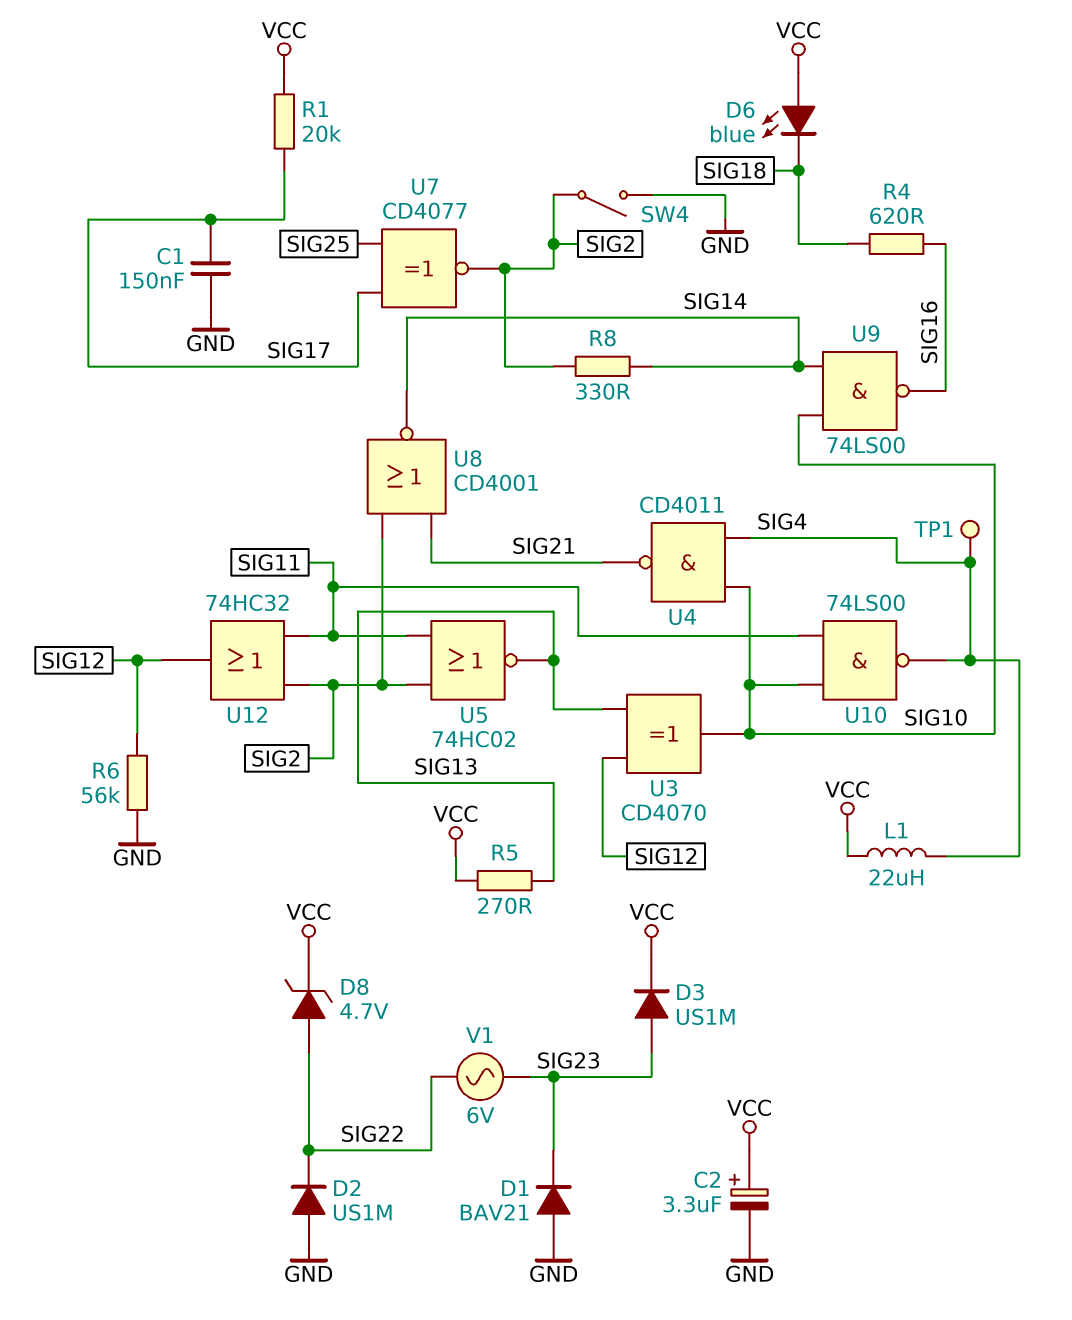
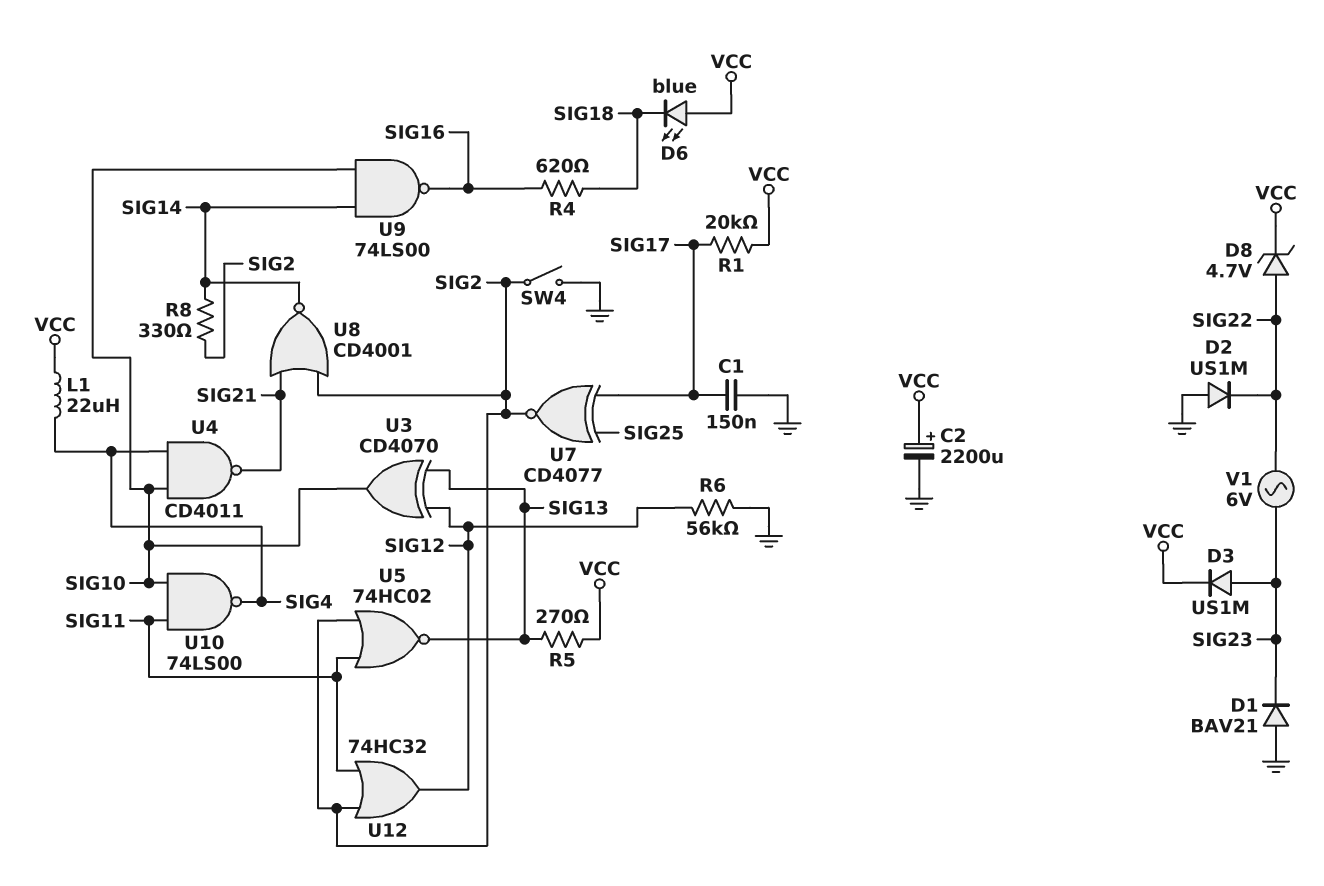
C2: 3.3uF (plus VCC, minus GND) -> 2200uF (plus VCC, minus GND)
TP1: test point (SIG4) -> none

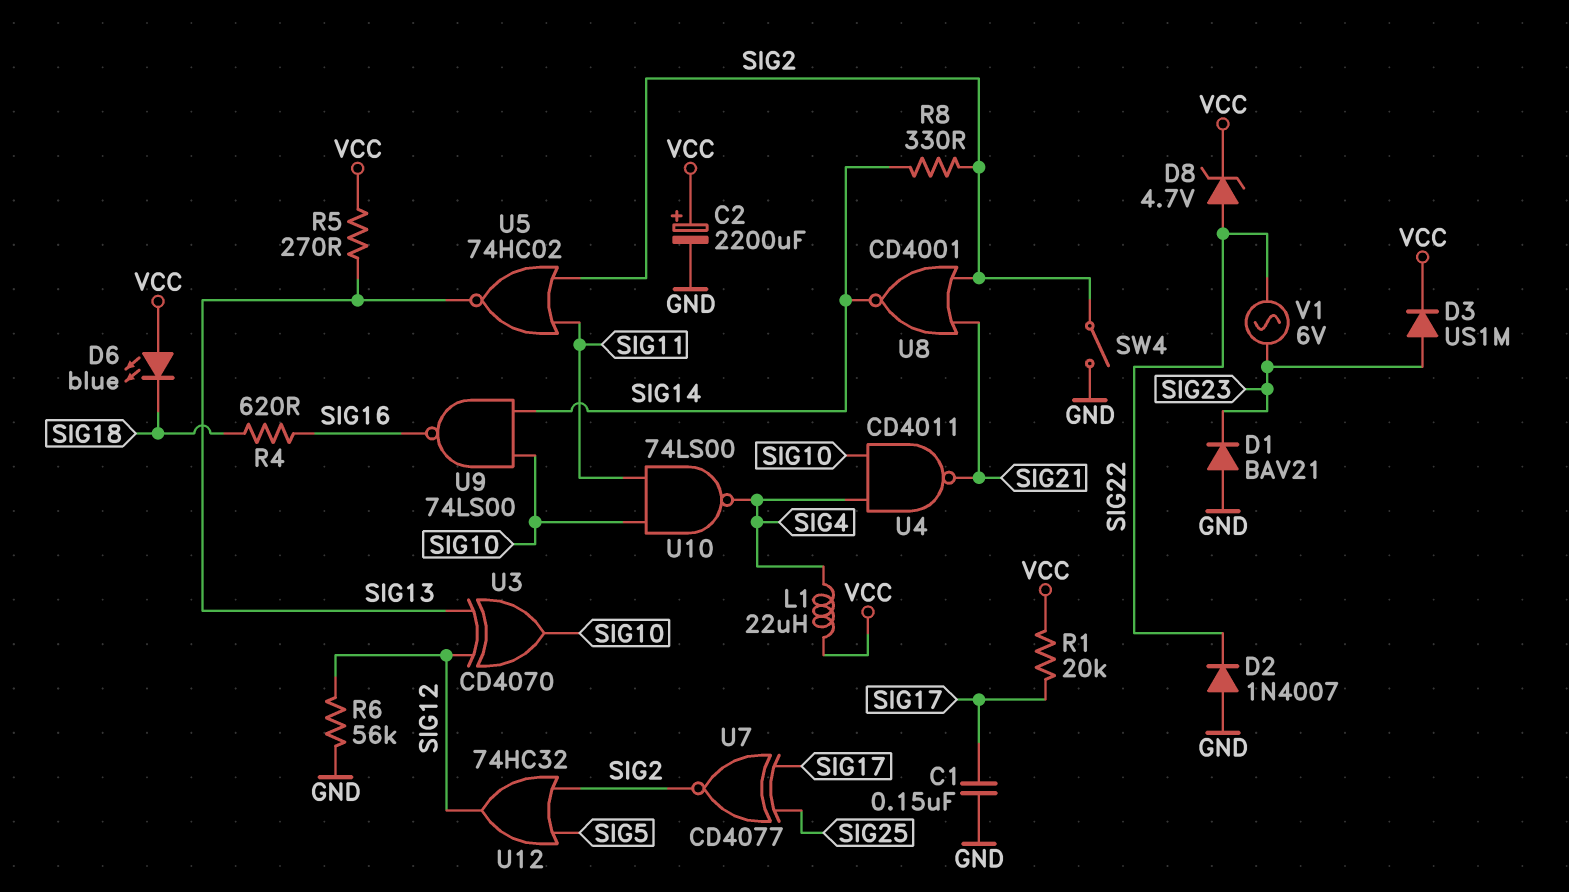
D2: diode US1M (A GND, K SIG22) -> diode 1N4007 (A GND, K SIG22)
U12: OR 74HC32 (in SIG2, in SIG11, out SIG12) -> OR 74HC32 (in SIG2, in SIG5, out SIG12)

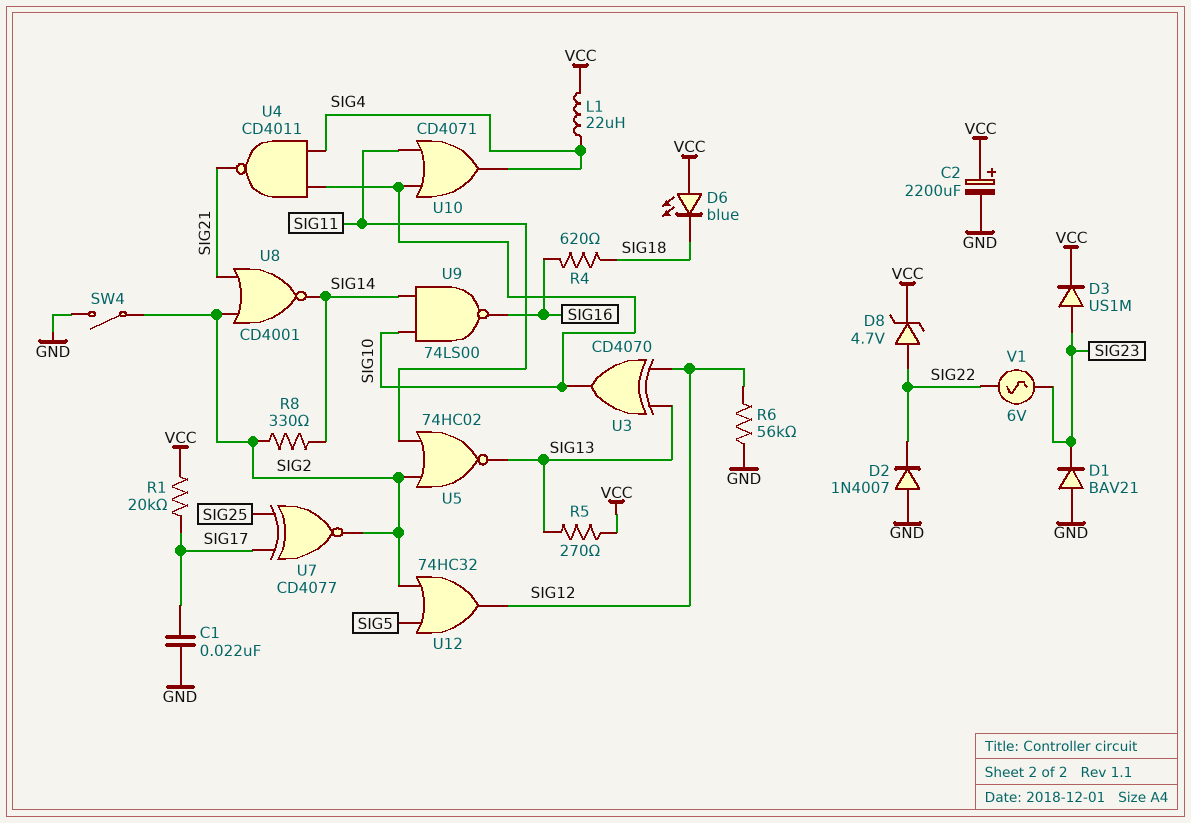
C1: 150nF (GND, SIG17) -> 22nF (GND, SIG17)
U10: NAND 74LS00 (in SIG10, in SIG11, out SIG4) -> OR CD4071 (in SIG10, in SIG11, out SIG4)

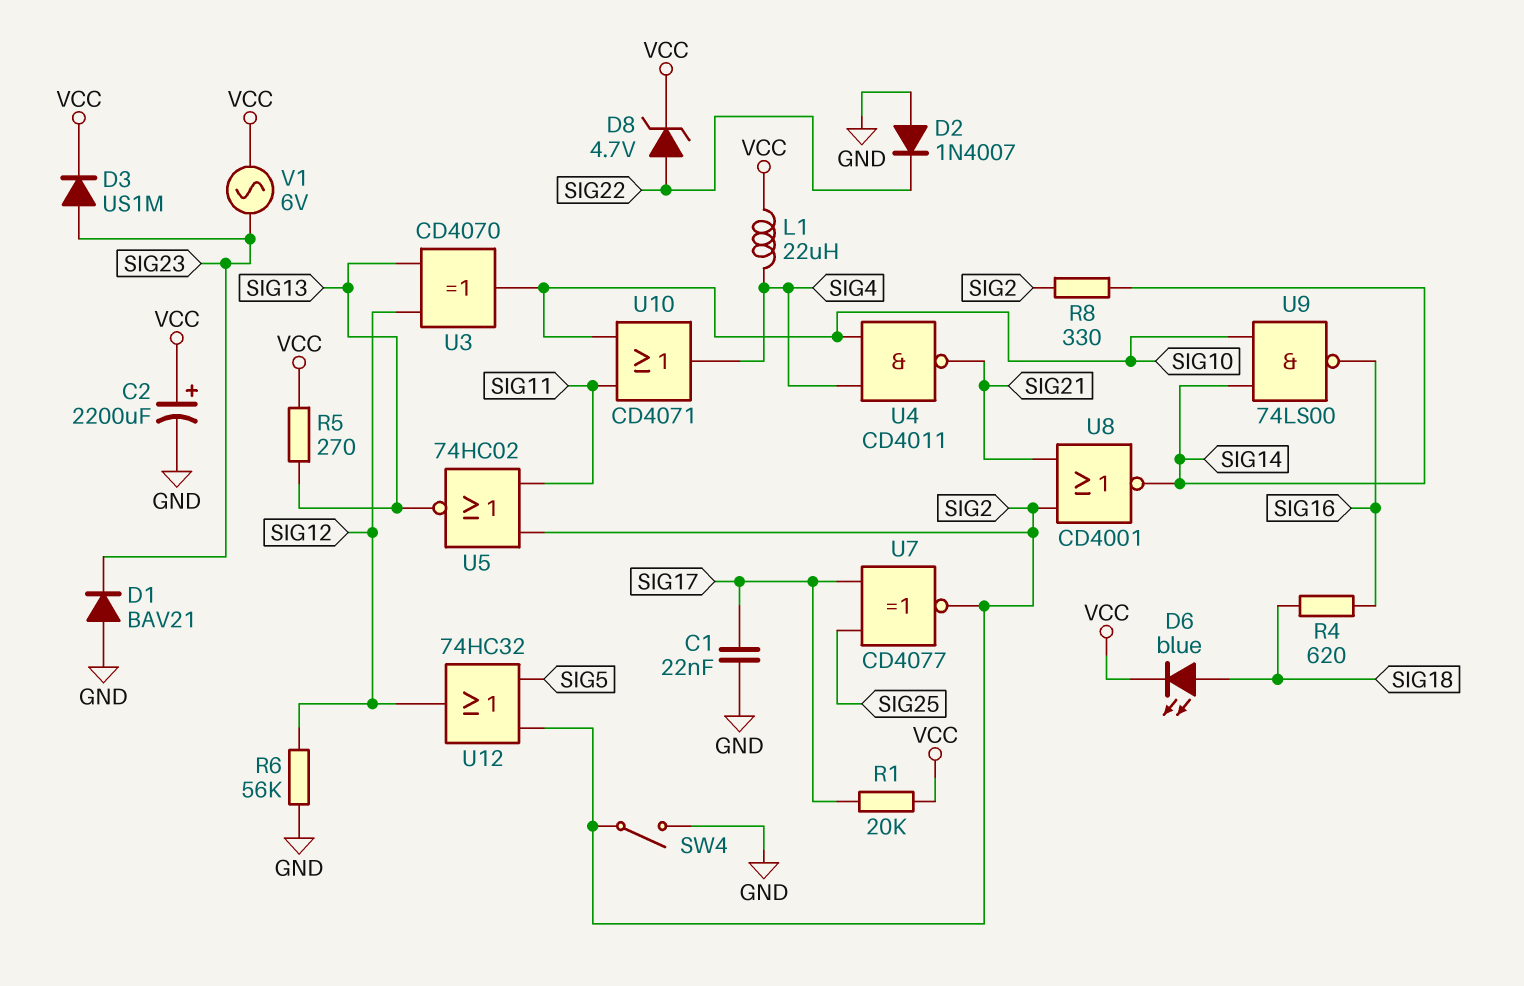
D6: LED blue (A VCC, K SIG18) -> LED blue (A SIG18, K VCC)
V1: AC 6V (SIG22, SIG23) -> AC 6V (SIG23, VCC)

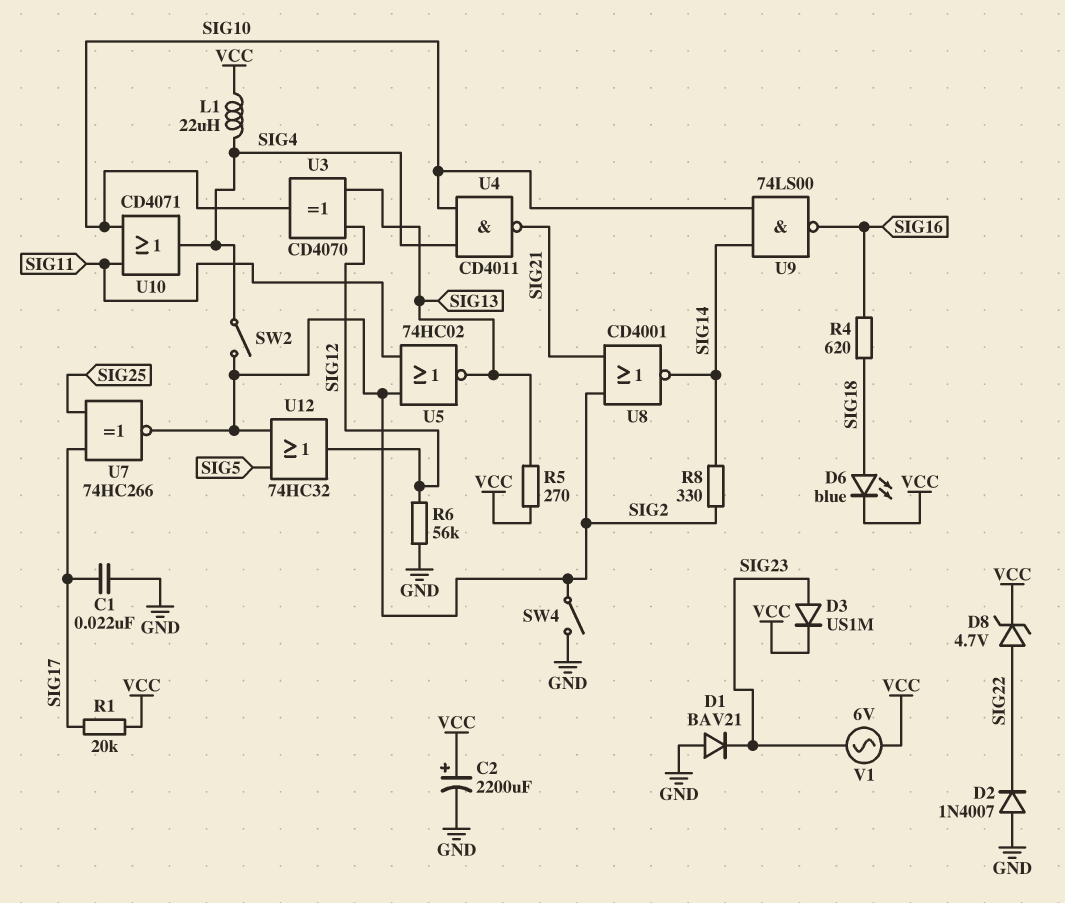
SW2: none -> switch (SIG2, SIG4)
U7: XNOR CD4077 (in SIG17, in SIG25, out SIG2) -> XNOR 74HC266 (in SIG17, in SIG25, out SIG2)

